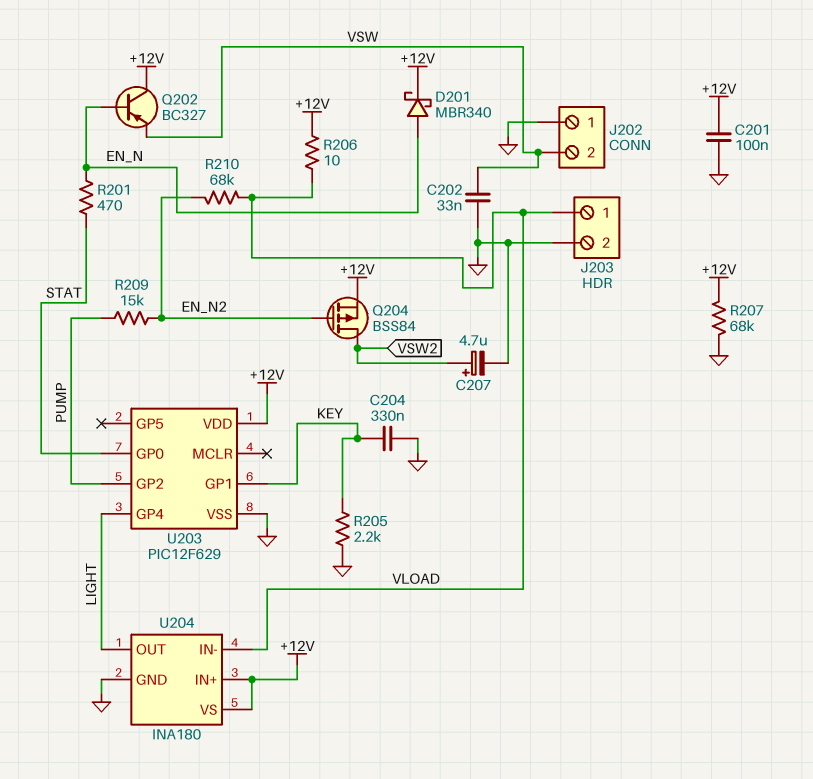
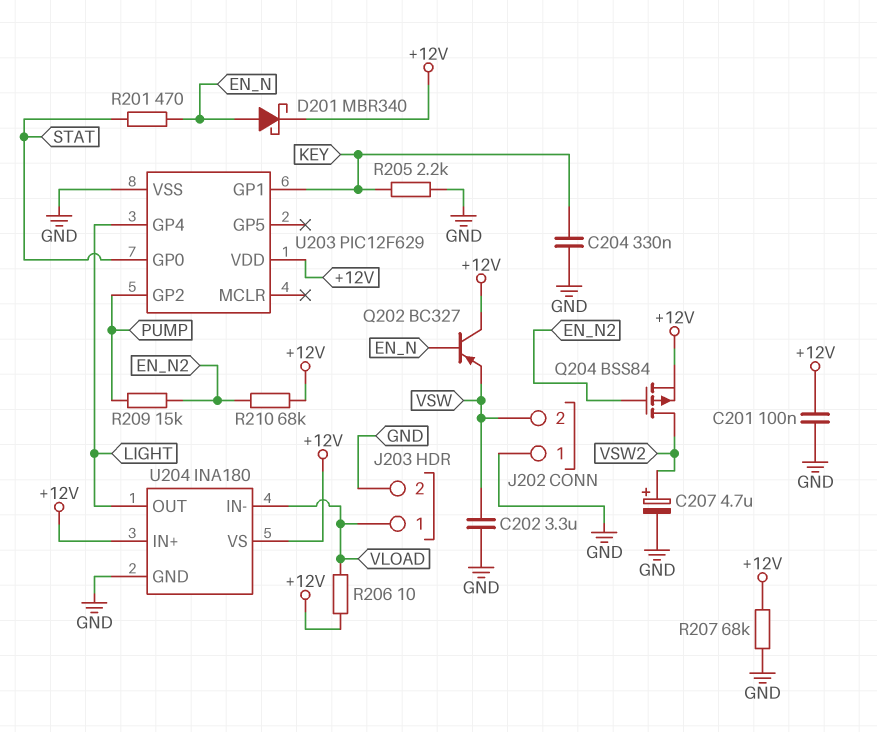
C202: 33nF (GND, VSW) -> 3.3uF (GND, VSW)
R210: 68k (EN_N2, VLOAD) -> 68k (+12V, EN_N2)

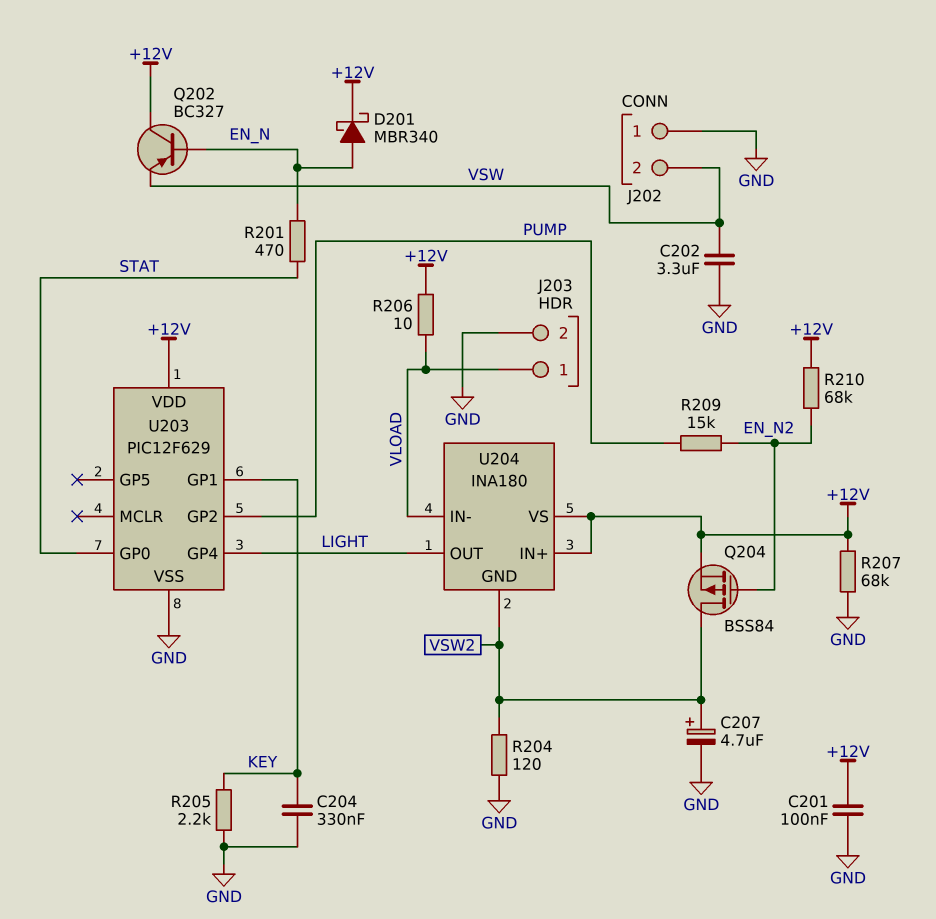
R204: none -> 120 (GND, VSW2)
U204 pin GND: GND -> VSW2

